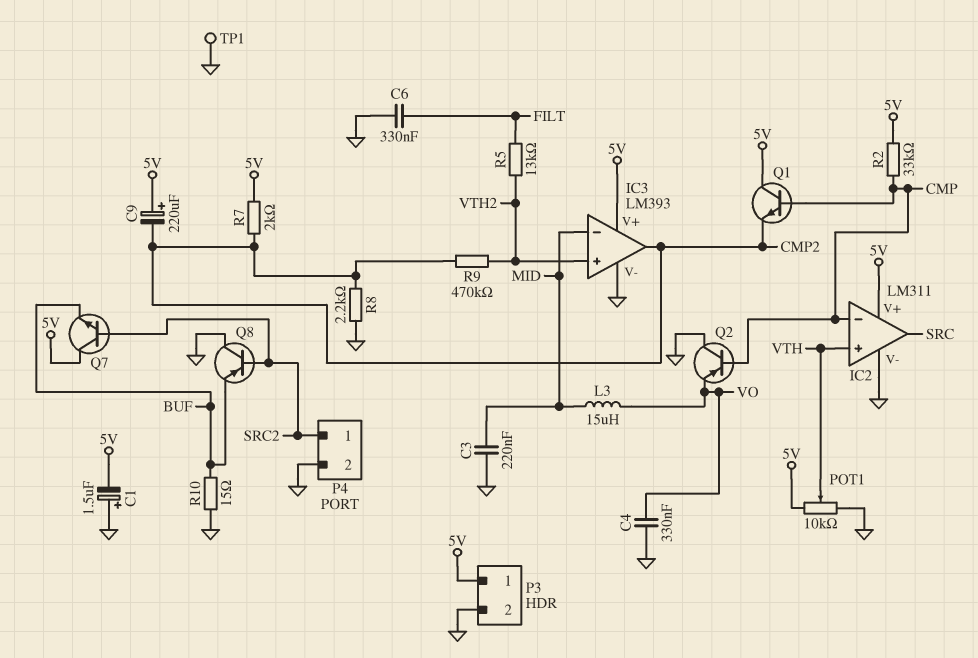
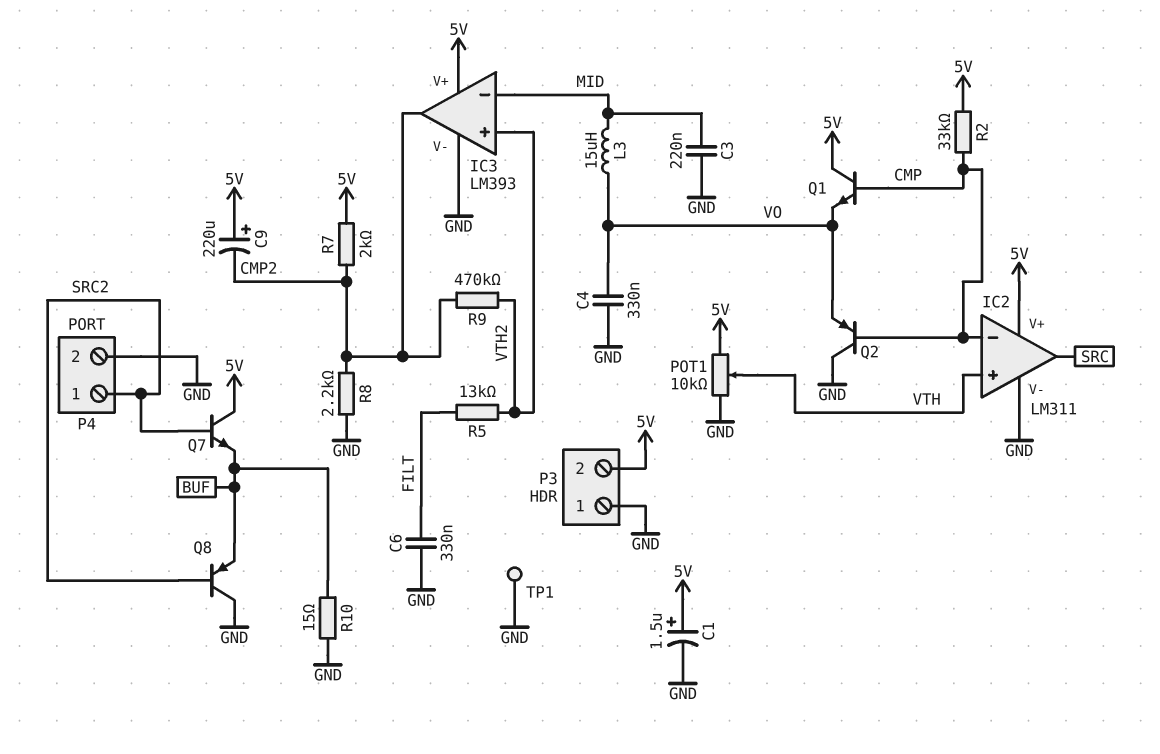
C1: 1.5uF (plus GND, minus 5V) -> 1.5uF (plus 5V, minus GND)
P3 pin 1: 5V -> GND
P3 pin 2: GND -> 5V
Q1: NPN (B CMP, C 5V, E CMP2) -> NPN (B CMP, C 5V, E VO)

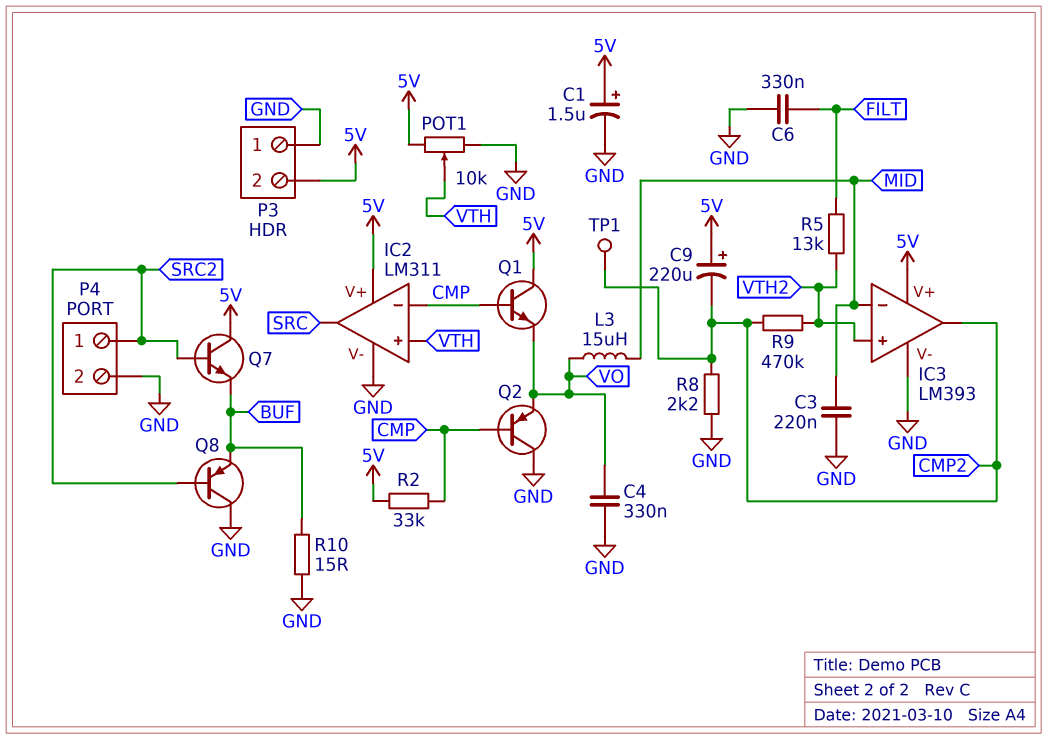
R7: 2k (5V, CMP2) -> none
TP1: test point (GND) -> test point (CMP2)

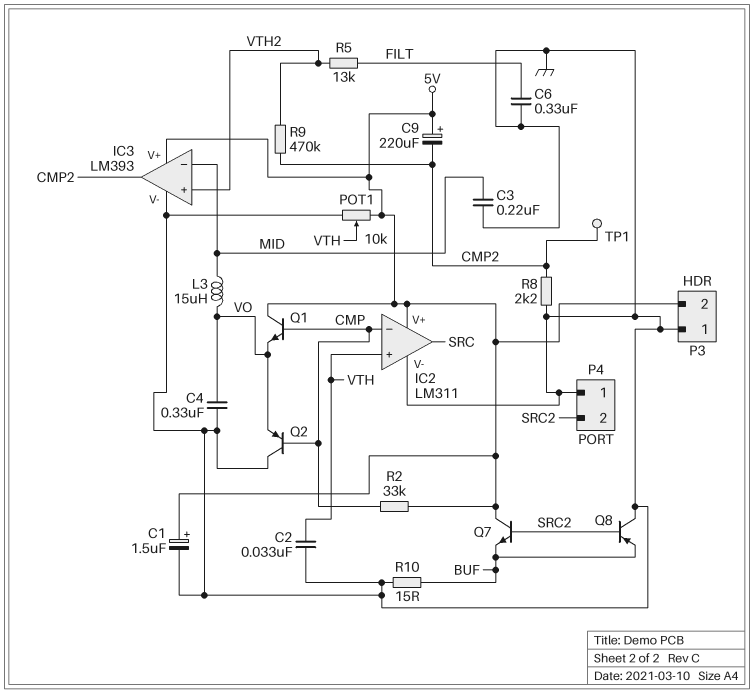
C2: none -> 33nF (GND, VTH)
P4 pin 1: SRC2 -> GND
P4 pin 2: GND -> SRC2

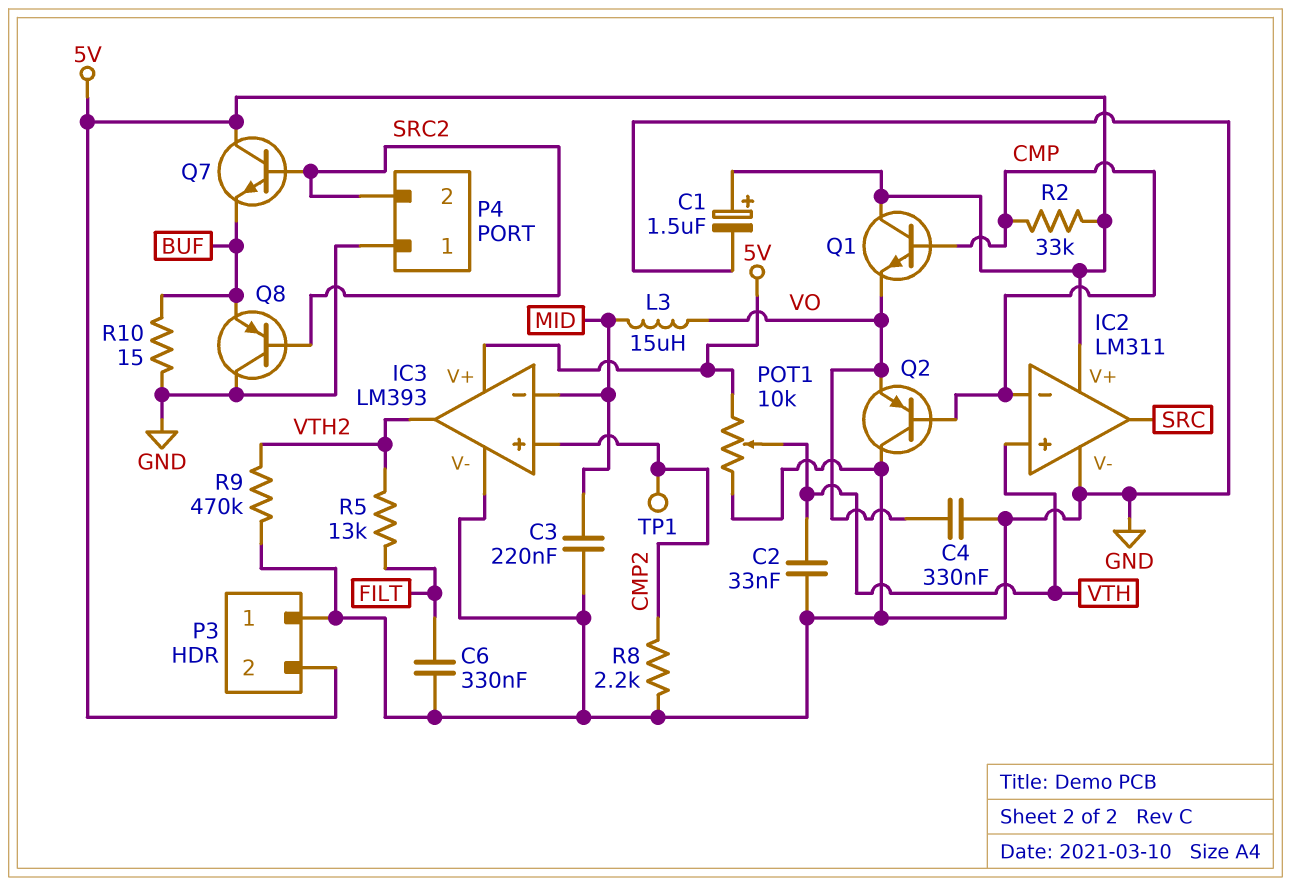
C9: 220uF (plus 5V, minus CMP2) -> none
IC3 pin in+: VTH2 -> CMP2
IC3 pin out: CMP2 -> VTH2
R9: 470k (CMP2, VTH2) -> 470k (GND, VTH2)

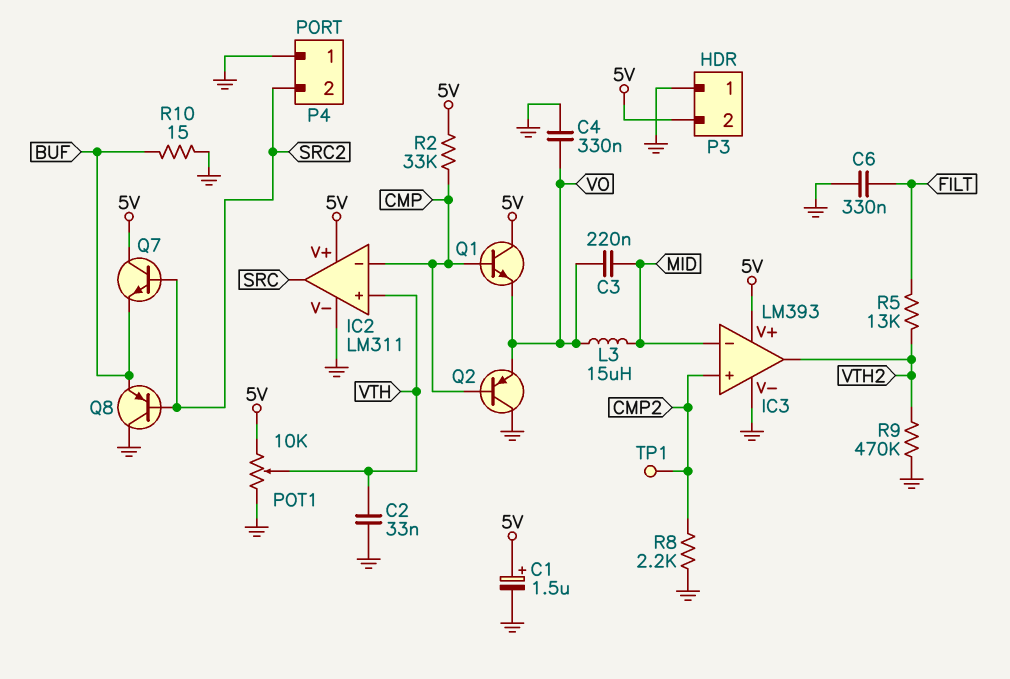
C3: 220nF (GND, MID) -> 220nF (MID, VO)

